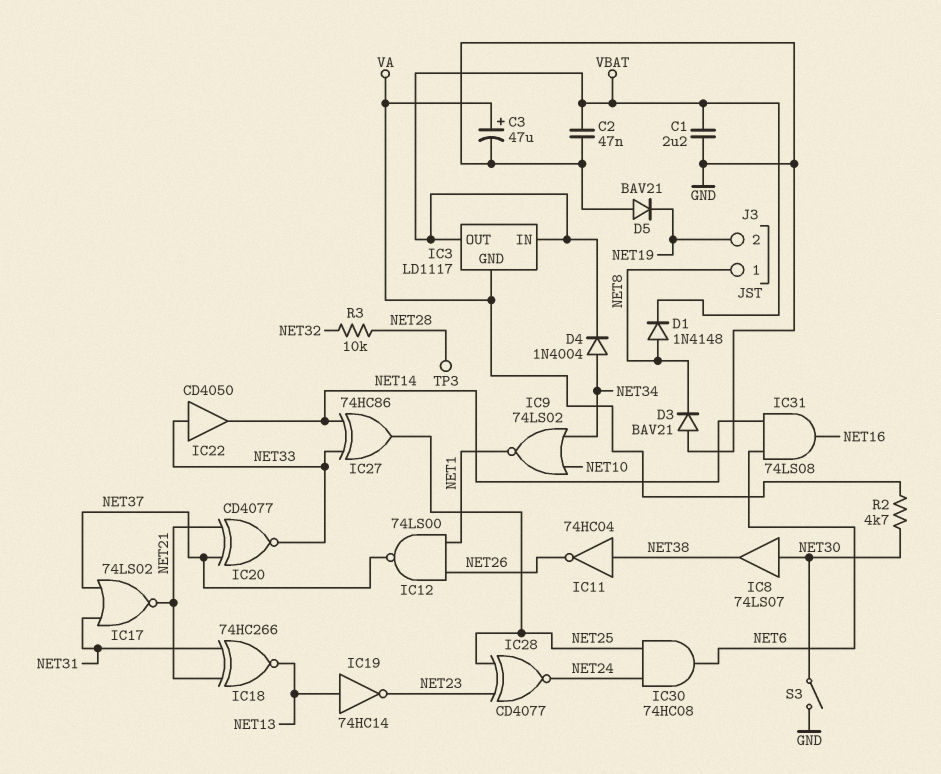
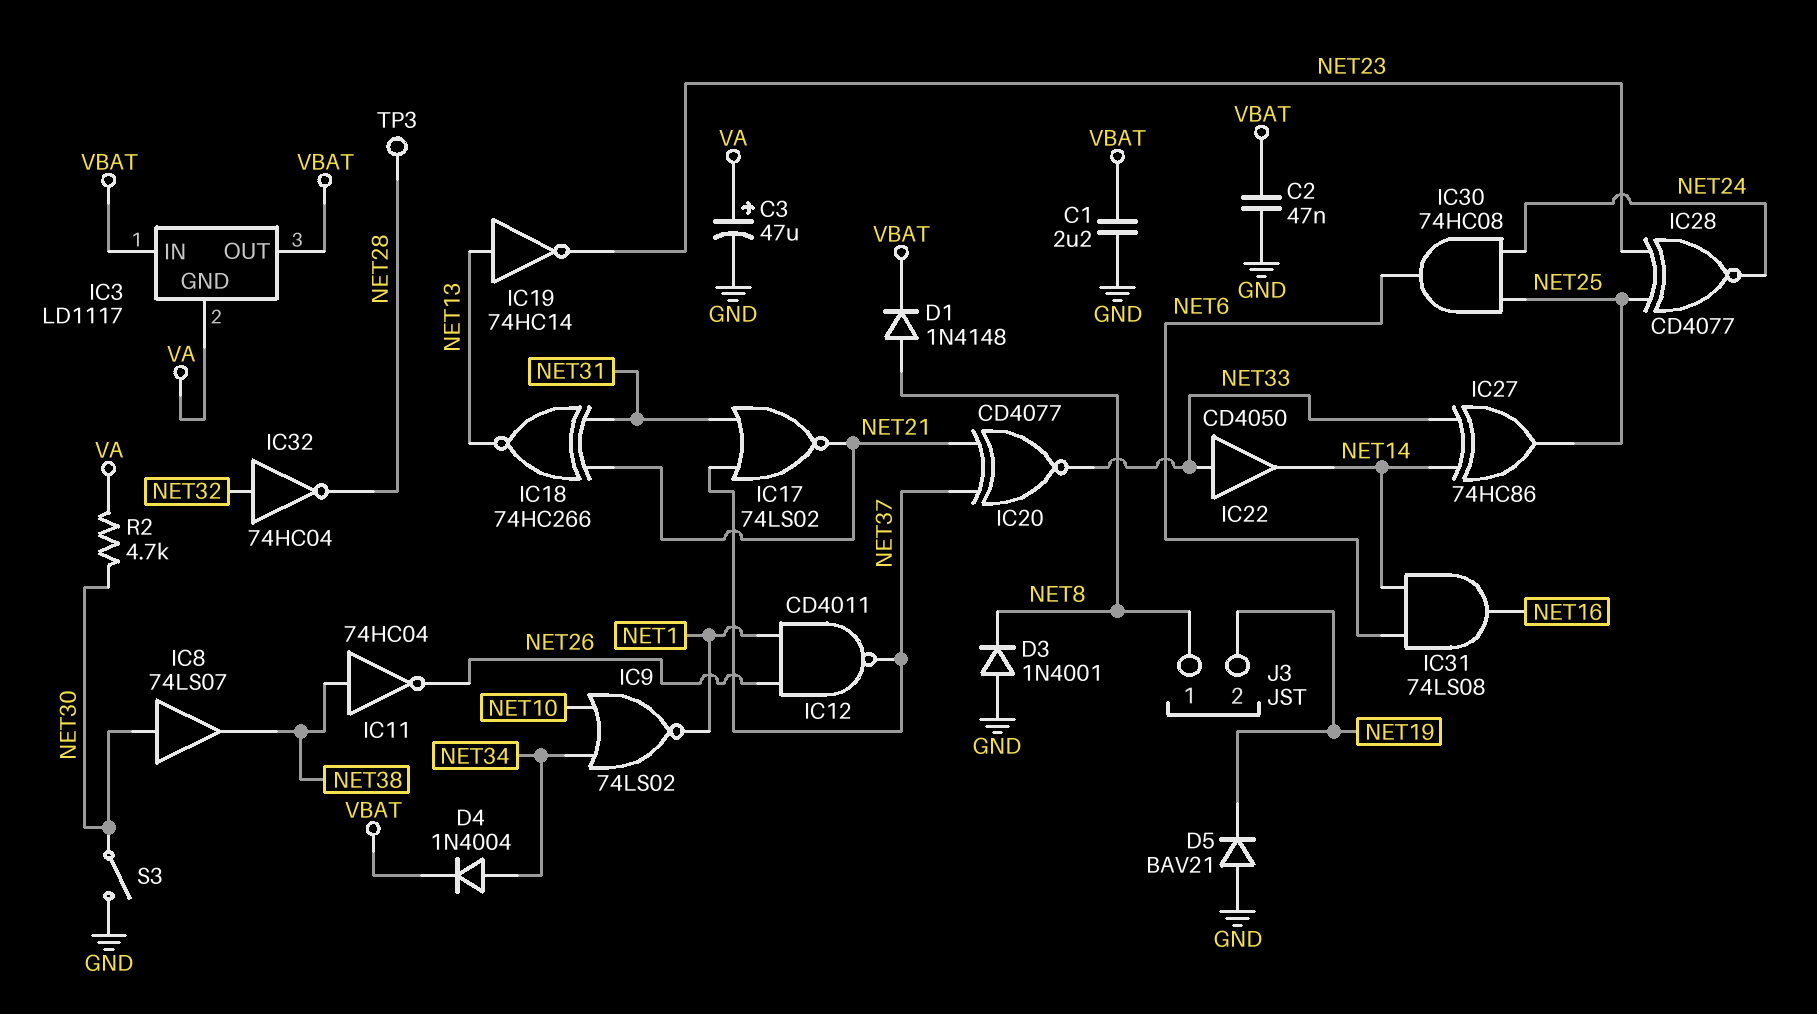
D3: diode BAV21 (A GND, K NET8) -> diode 1N4001 (A GND, K NET8)
IC12: NAND 74LS00 (in NET1, in NET26, out NET37) -> NAND CD4011 (in NET1, in NET26, out NET37)
IC32: none -> NOT 74HC04 (in NET32, out NET28)
R3: 10k (NET28, NET32) -> none

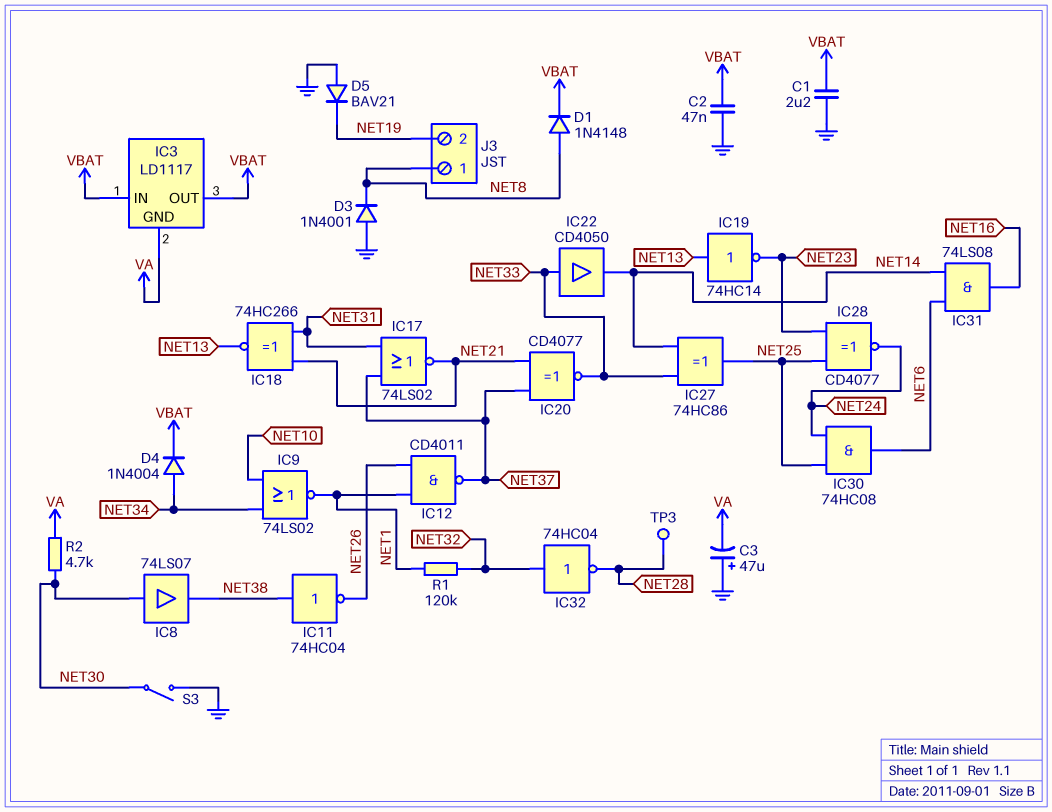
C3: 47uF (plus VA, minus GND) -> 47uF (plus GND, minus VA)
R1: none -> 120k (NET1, NET32)

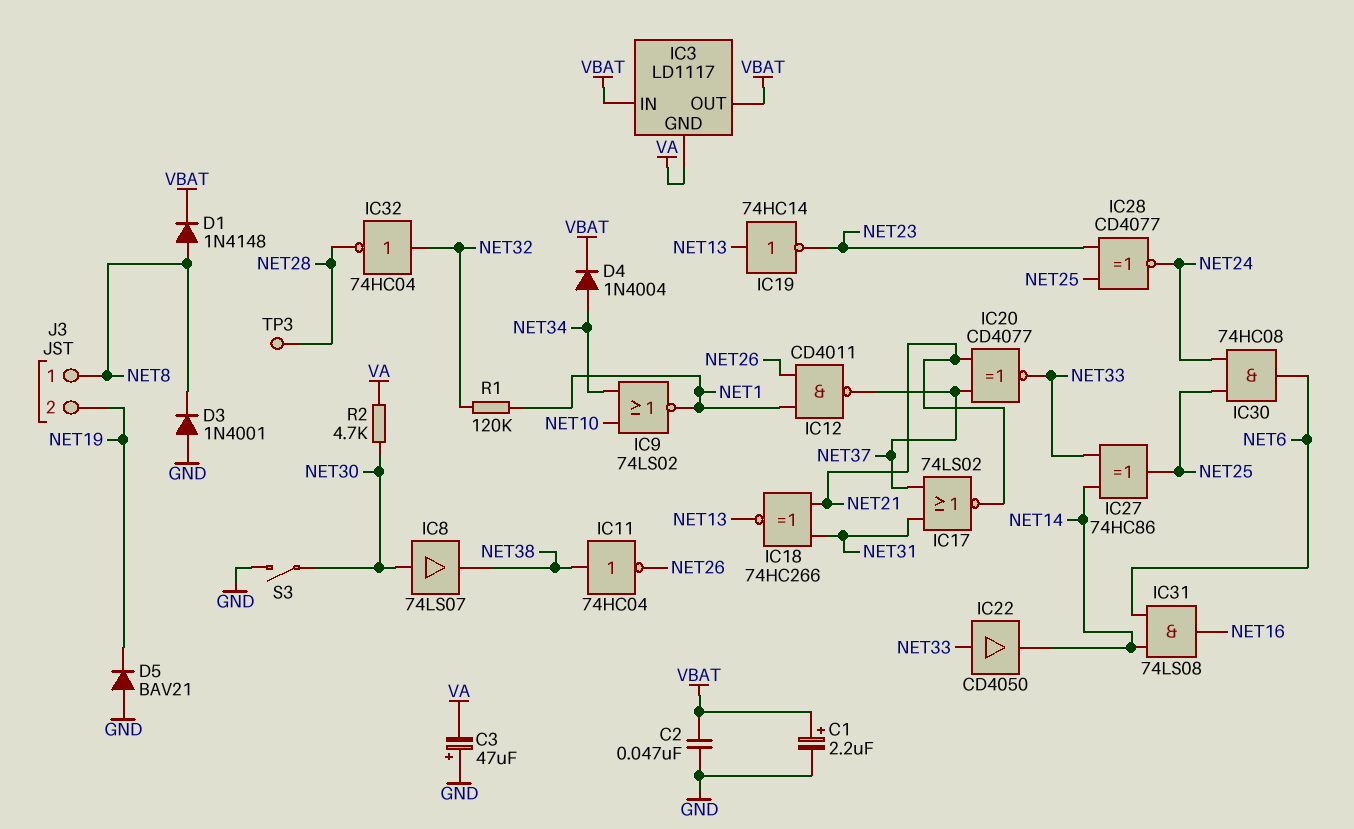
C1: 2.2uF (GND, VBAT) -> 2.2uF (plus VBAT, minus GND)

